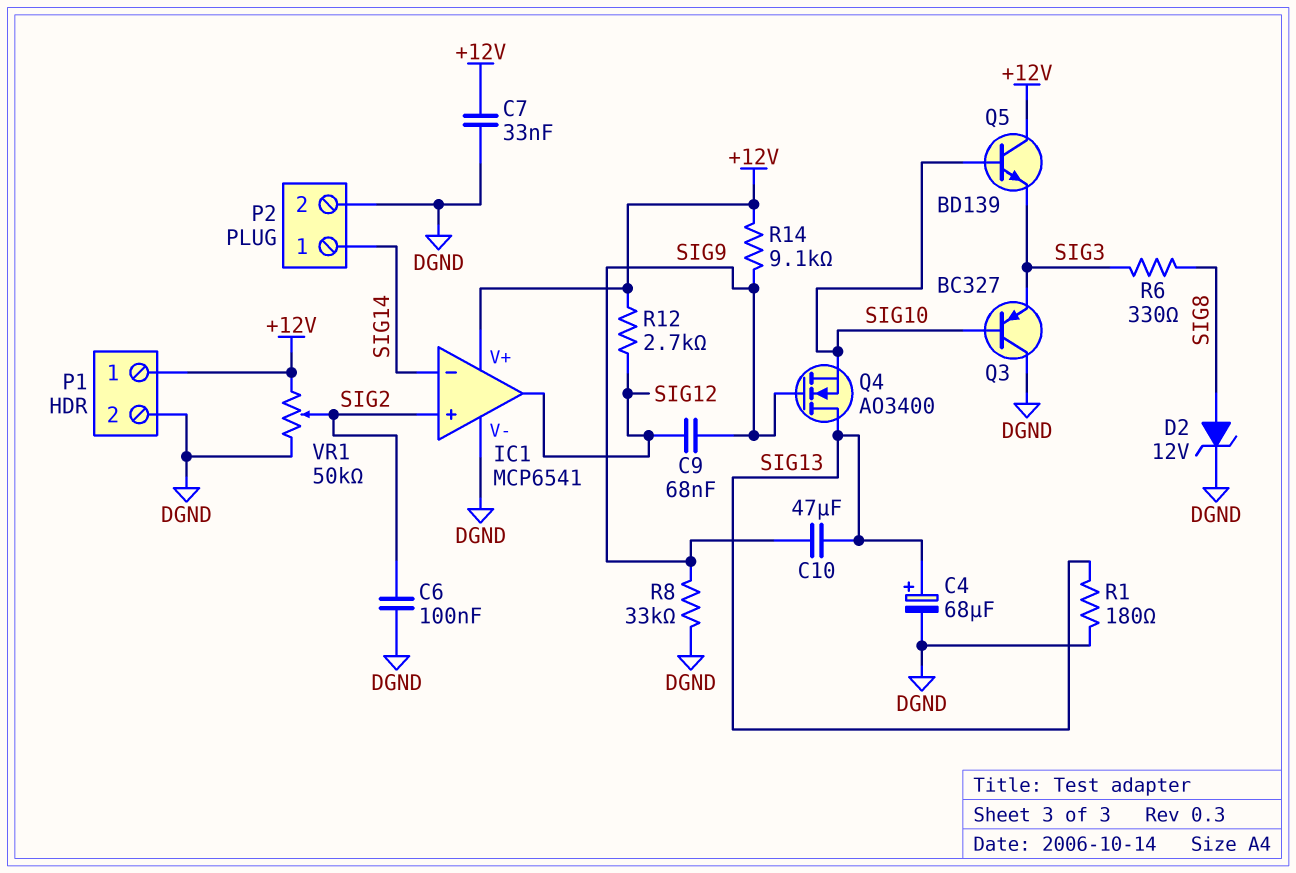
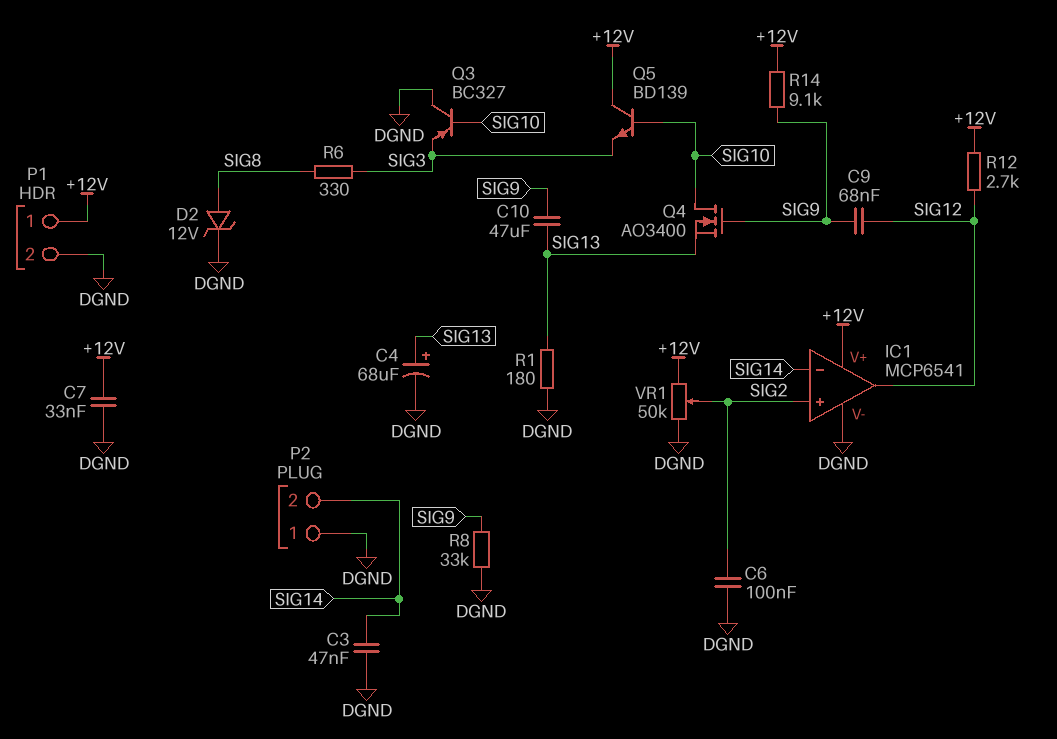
C3: none -> 47nF (DGND, SIG14)
P2 pin 1: SIG14 -> DGND
P2 pin 2: DGND -> SIG14
Q4: NMOS AO3400 (G SIG9, D SIG13, S SIG10) -> NMOS AO3400 (G SIG9, D SIG10, S SIG13)

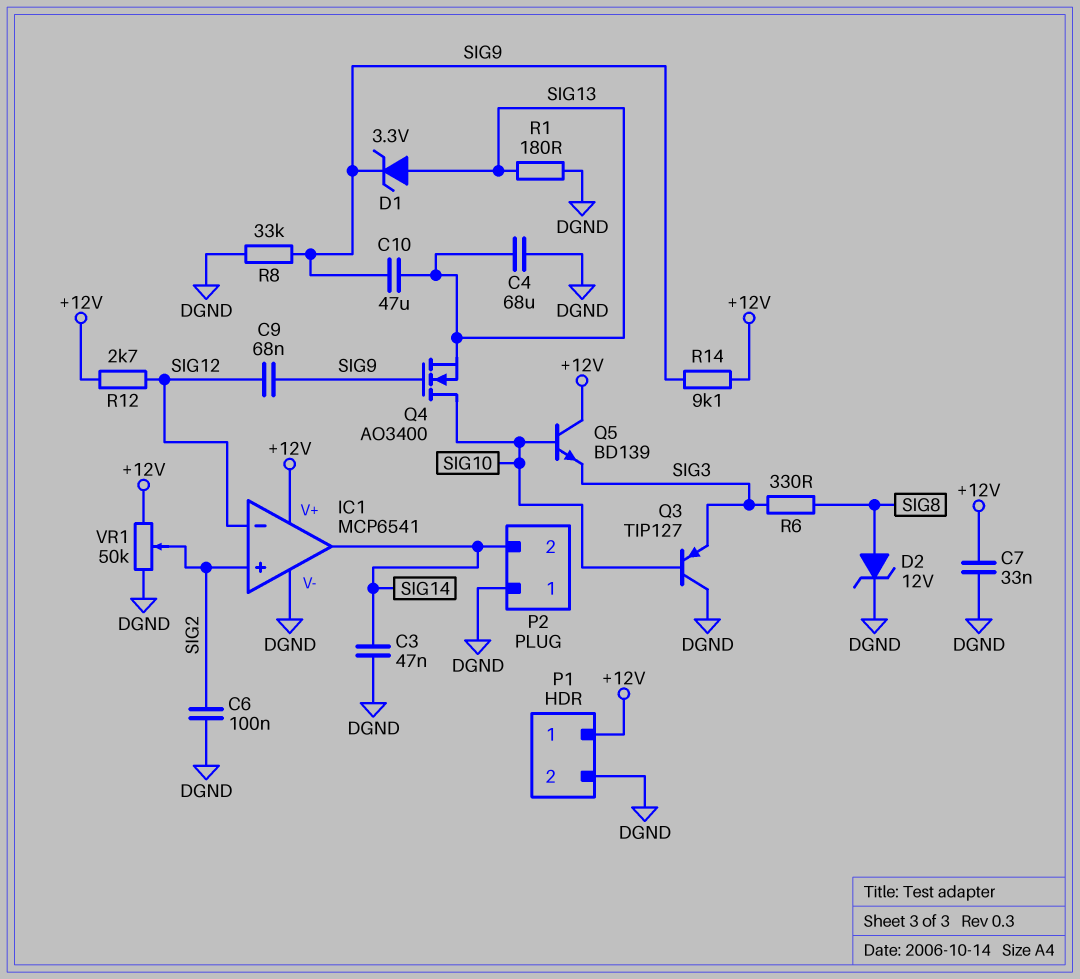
C4: 68uF (plus SIG13, minus DGND) -> 68uF (DGND, SIG13)
D1: none -> zener 3.3V (A SIG13, K SIG9)
IC1 pin in-: SIG14 -> SIG12
IC1 pin out: SIG12 -> SIG14
Q3: PNP BC327 (B SIG10, C DGND, E SIG3) -> PNP TIP127 (B SIG10, C DGND, E SIG3)

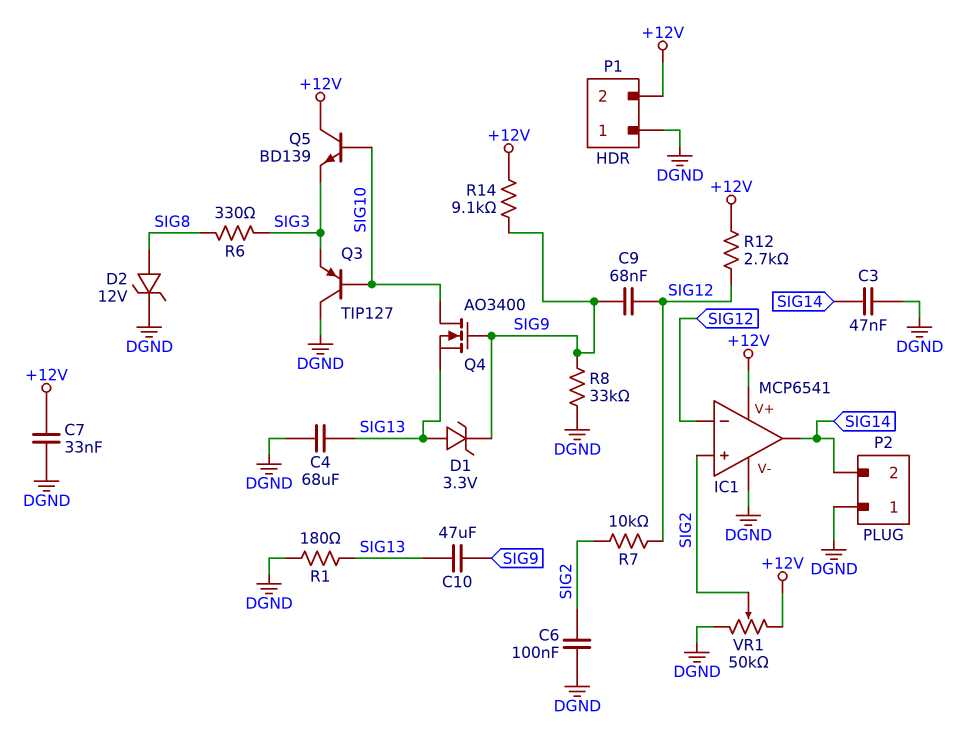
P1 pin 1: +12V -> DGND
P1 pin 2: DGND -> +12V
R7: none -> 10k (SIG2, SIG12)

